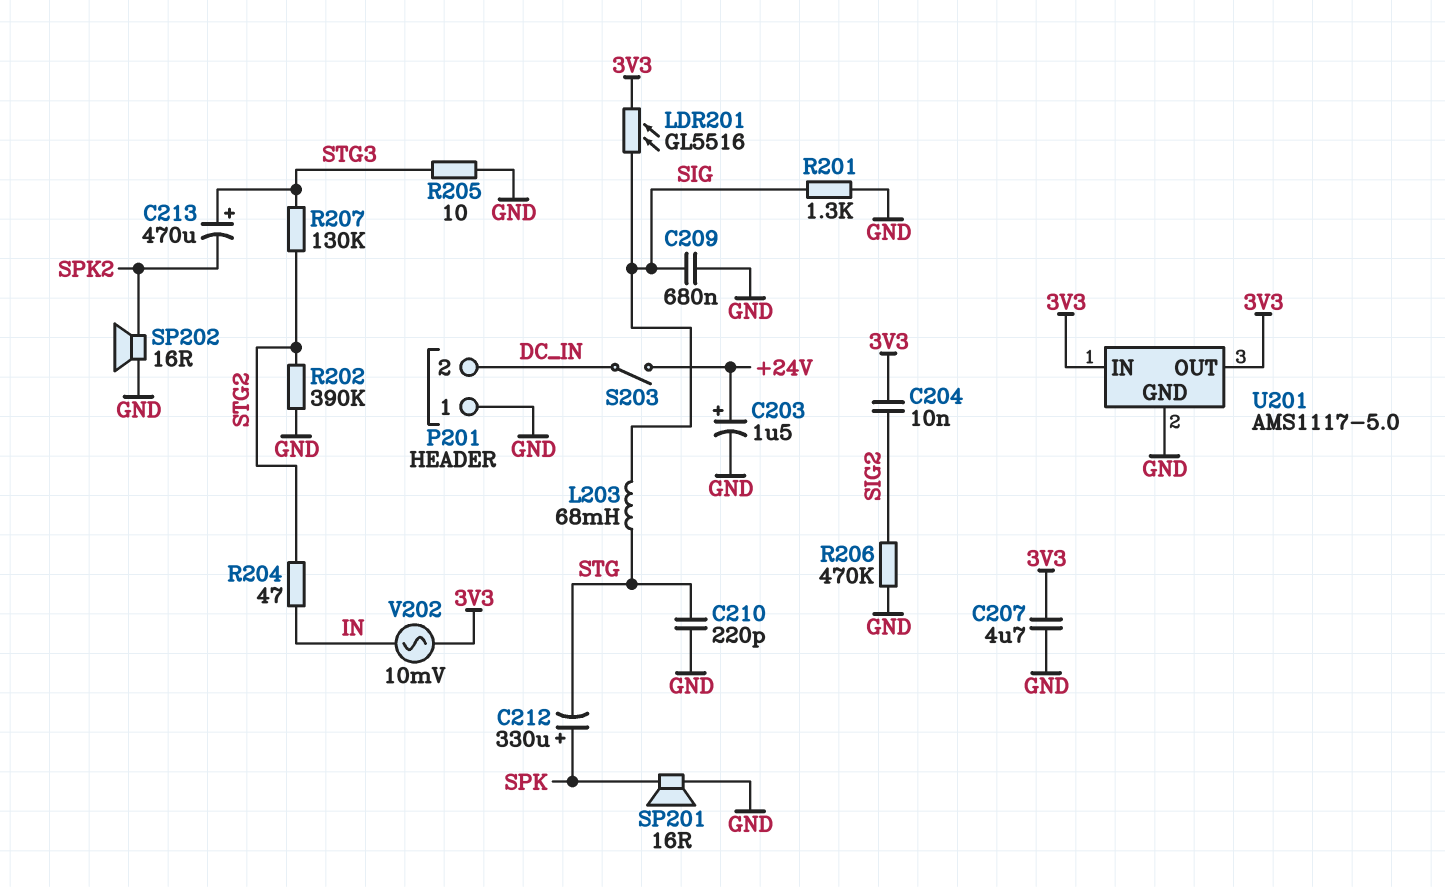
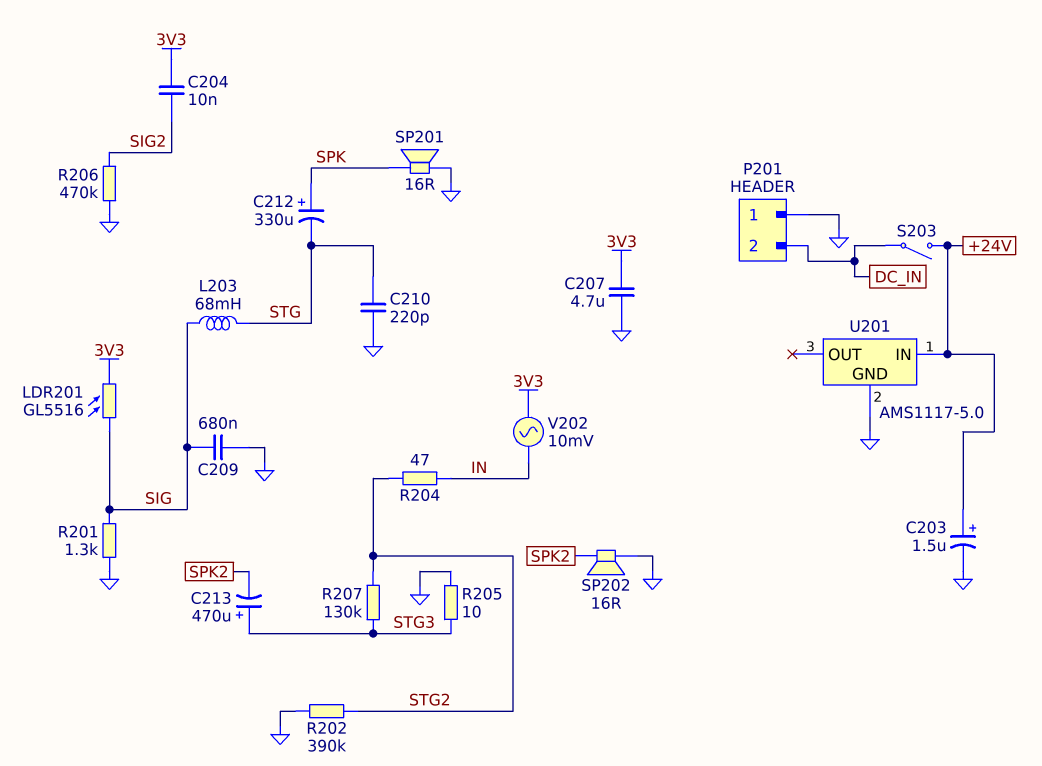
U201 pin IN: 3V3 -> +24V
U201 pin OUT: 3V3 -> none

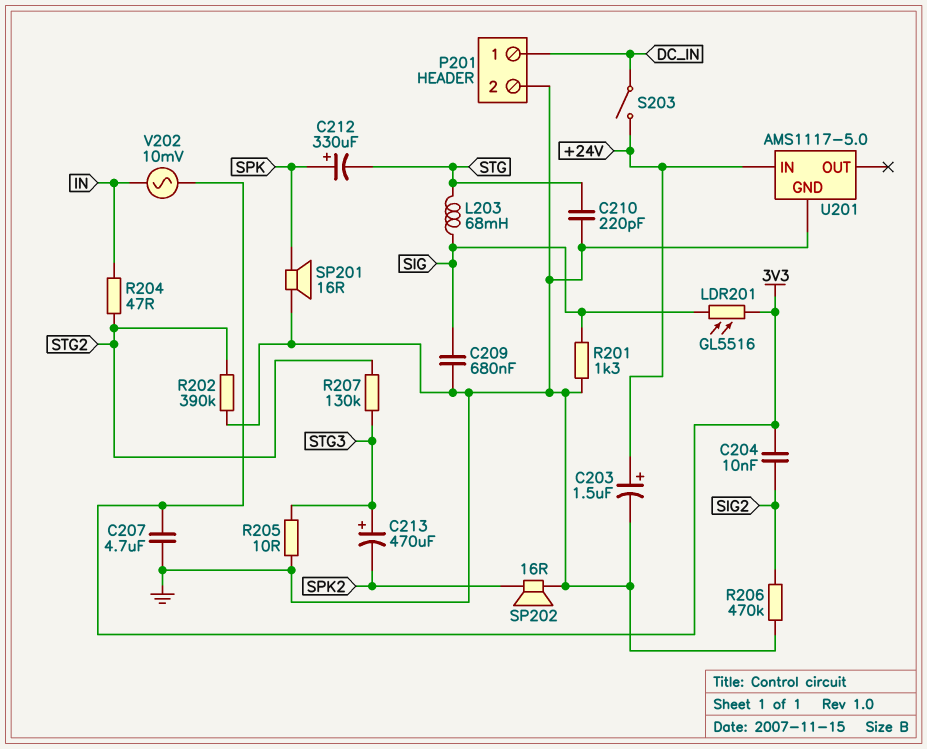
P201 pin 1: GND -> DC_IN
P201 pin 2: DC_IN -> GND

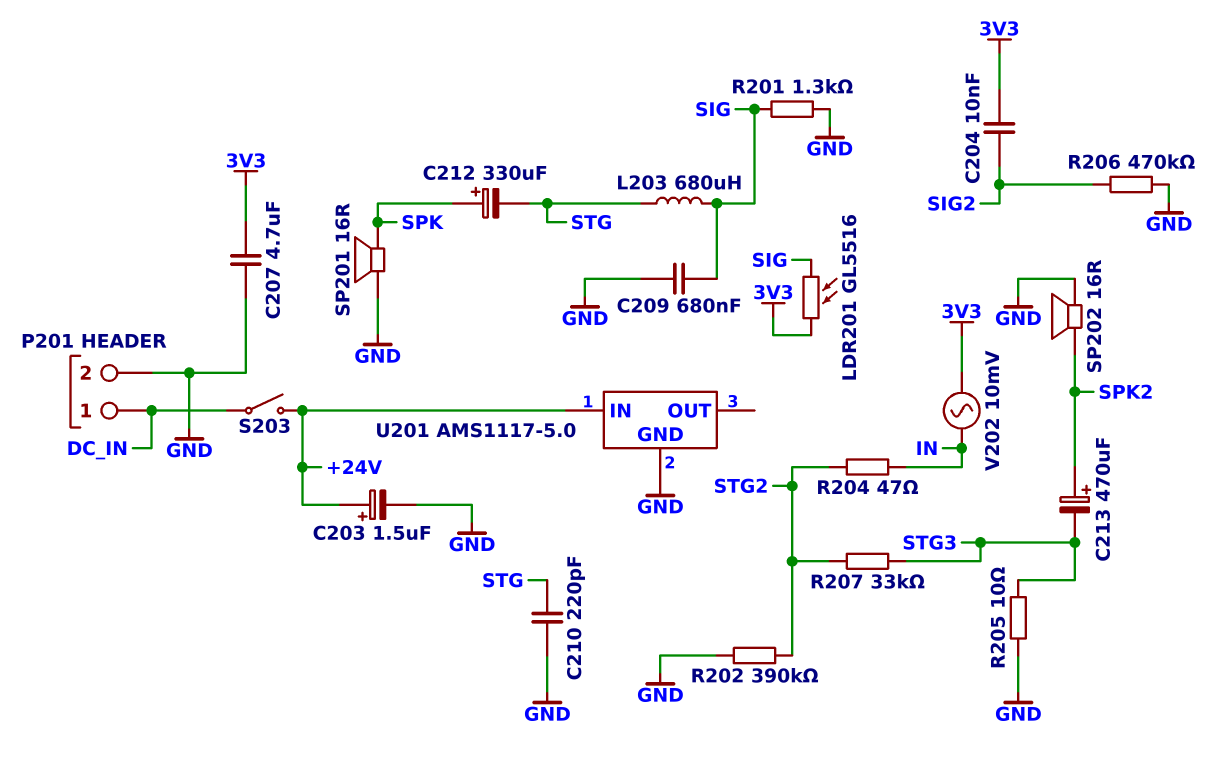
C213: 470uF (plus STG3, minus SPK2) -> 470uF (plus SPK2, minus STG3)
L203: 68mH (SIG, STG) -> 680uH (SIG, STG)
R207: 130k (STG2, STG3) -> 33k (STG2, STG3)

